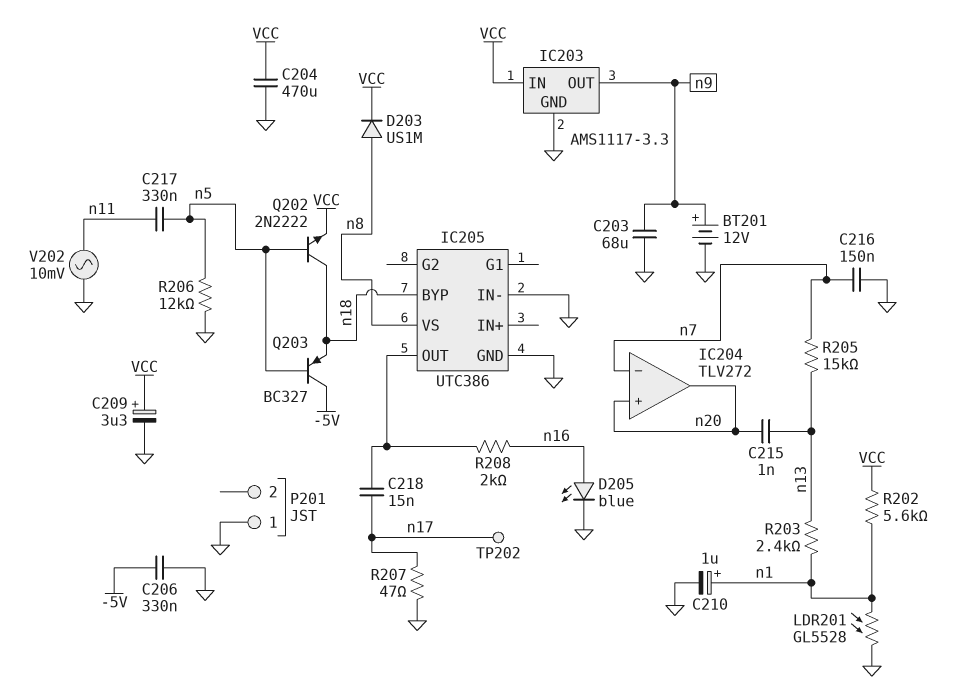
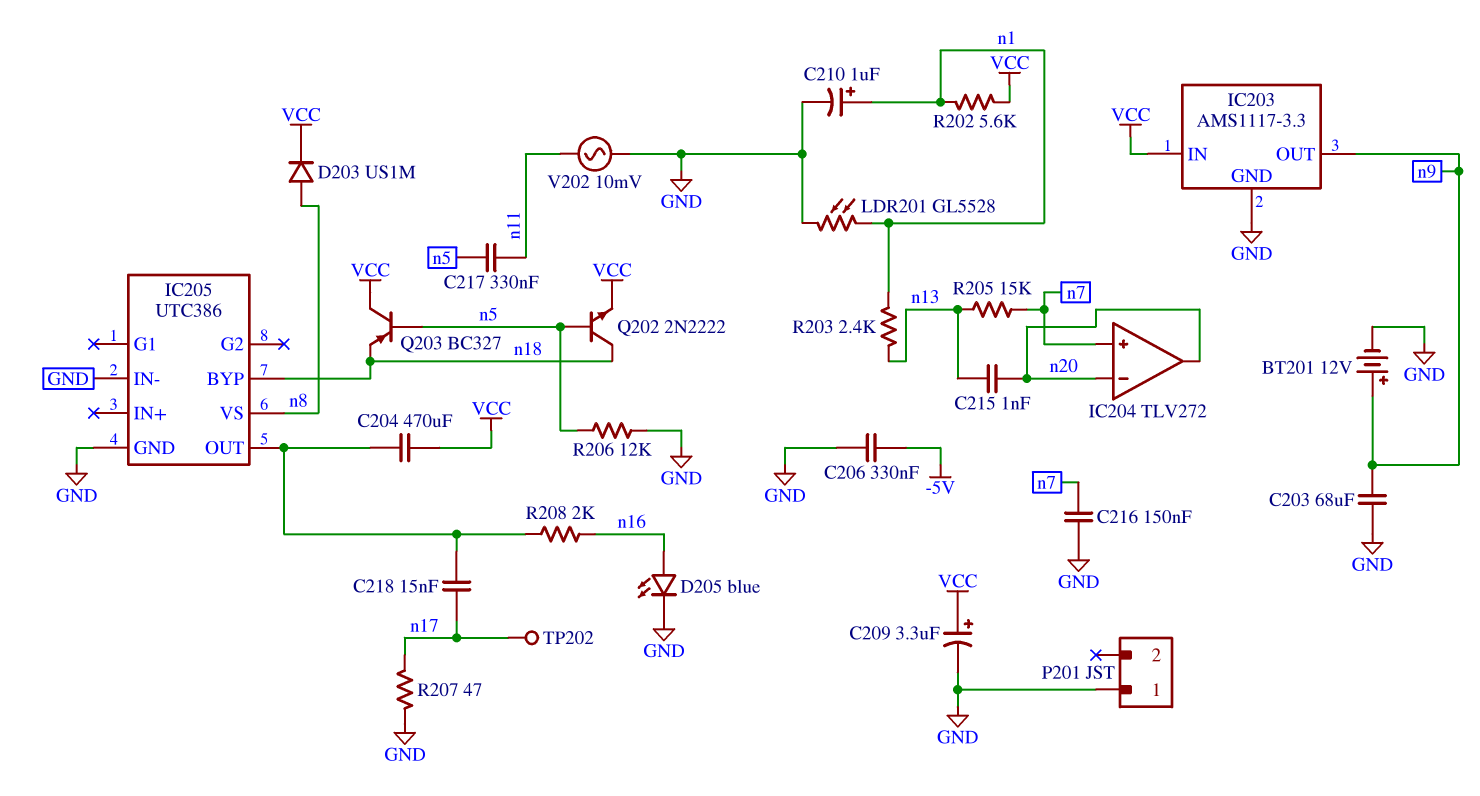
C204: 470uF (GND, VCC) -> 470uF (IC205/OUT, VCC)
IC204 pin in+: n20 -> n7
IC204 pin in-: n7 -> n20
Q203: PNP BC327 (B n5, C -5V, E n18) -> PNP BC327 (B n5, C VCC, E n18)

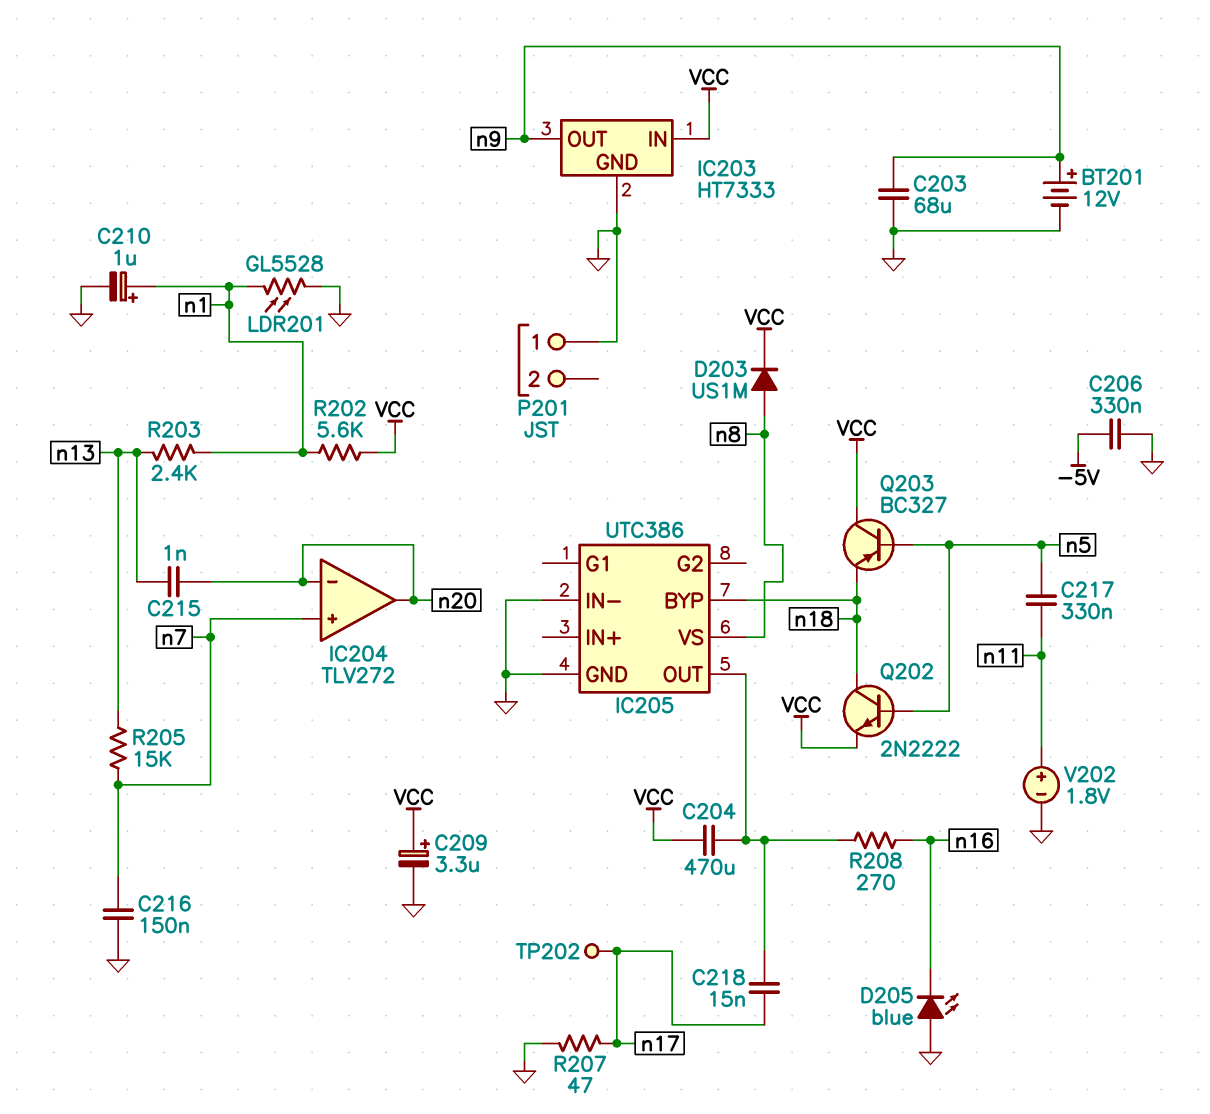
D205: LED blue (A n16, K GND) -> LED blue (A GND, K n16)
IC203: AMS1117-3.3 -> HT7333
R206: 12k (GND, n5) -> none
R208: 2k (IC205/OUT, n16) -> 270 (IC205/OUT, n16)
V202: AC 10mV (GND, n11) -> 1.8V (plus n11, minus GND)

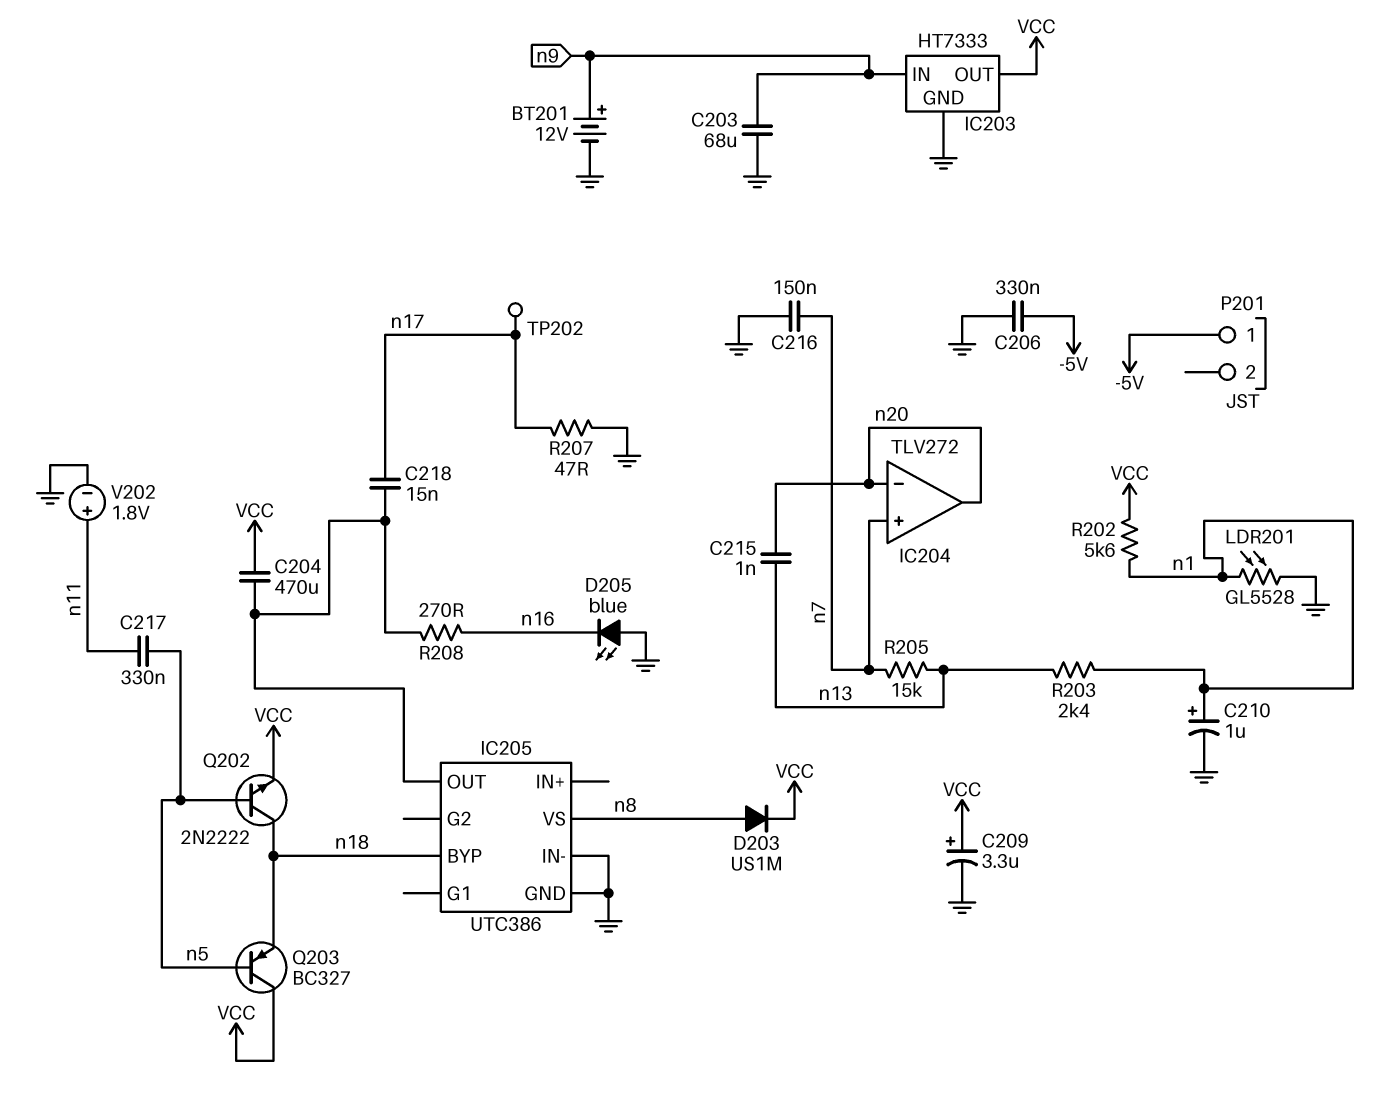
IC203 pin IN: VCC -> n9
IC203 pin OUT: n9 -> VCC
P201 pin 1: GND -> -5V

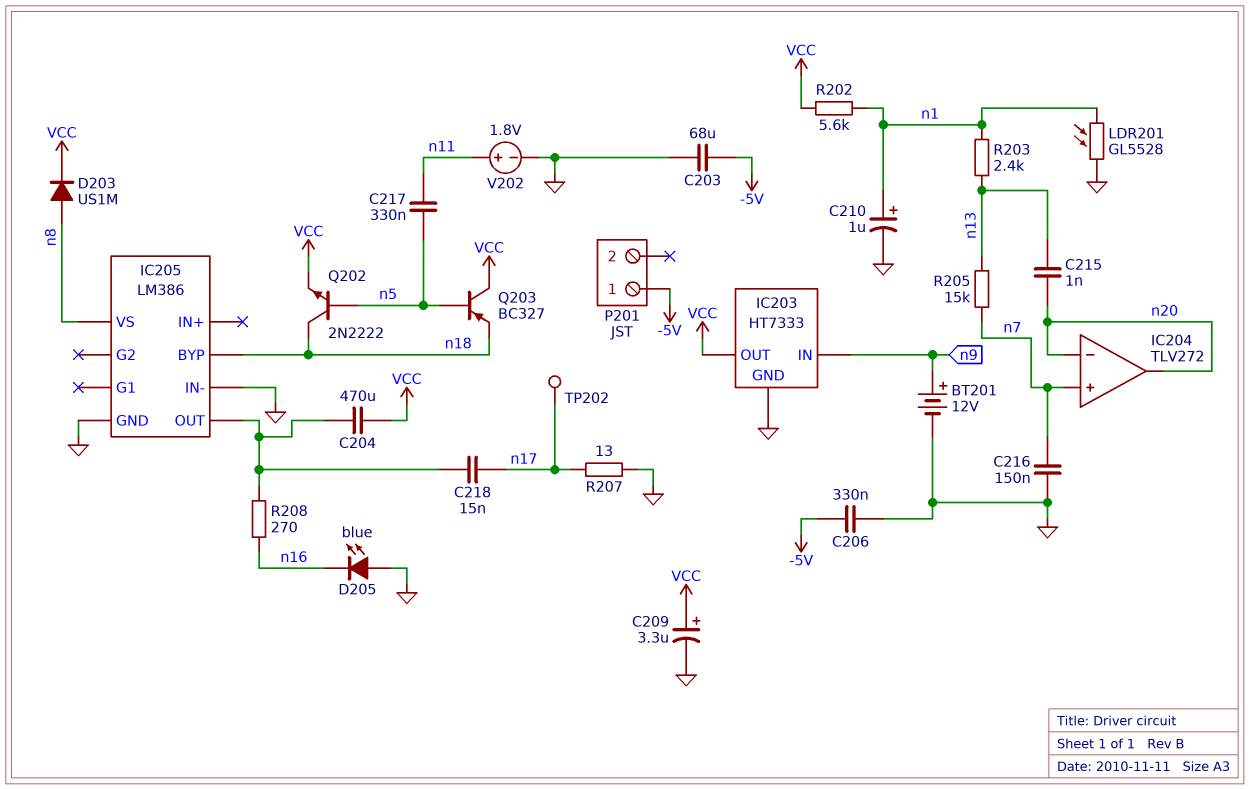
C203: 68uF (GND, n9) -> 68uF (-5V, GND)
IC205: UTC386 -> LM386
R207: 47 (GND, n17) -> 13 (GND, n17)

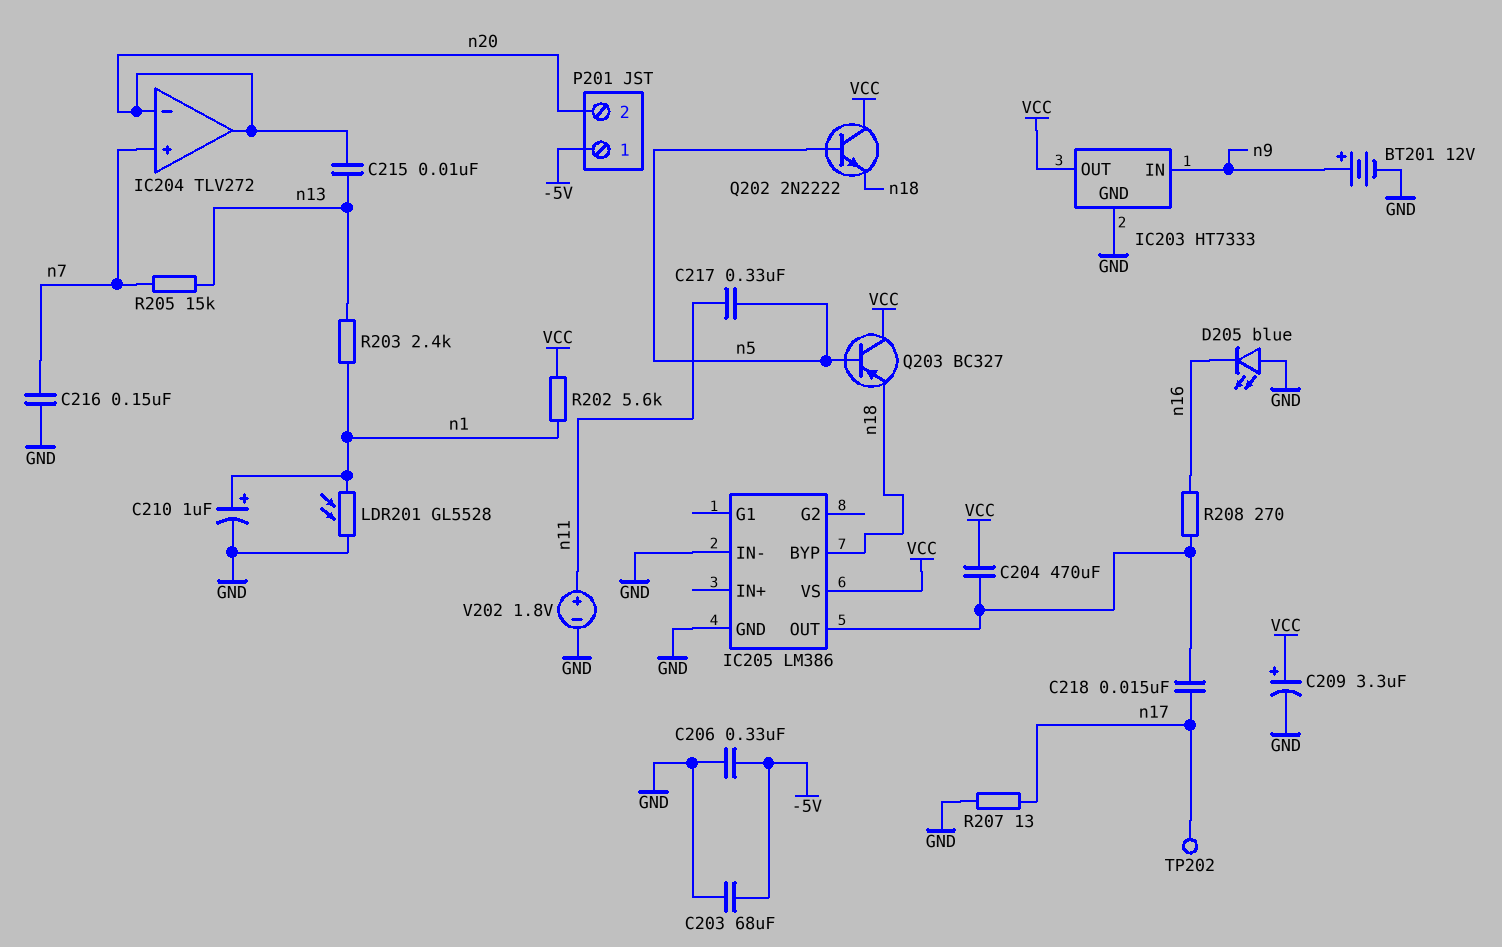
C215: 1nF (n13, n20) -> 10nF (n13, n20)
D203: diode US1M (A n8, K VCC) -> none
IC205 pin VS: n8 -> VCC
P201 pin 2: none -> n20
Q202: NPN 2N2222 (B n5, C n18, E VCC) -> NPN 2N2222 (B n5, C VCC, E n18)

